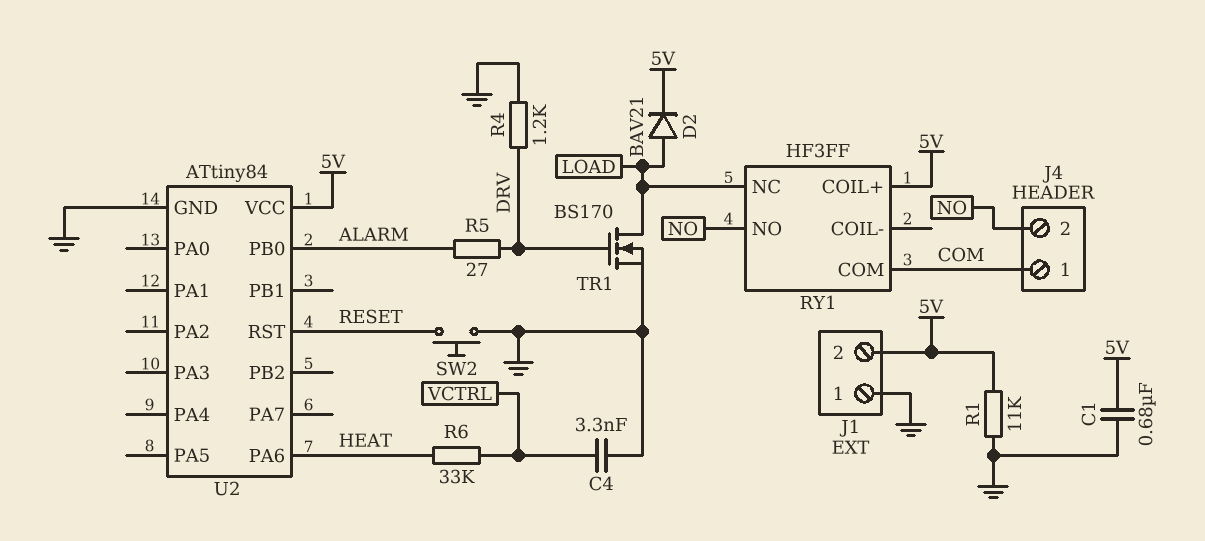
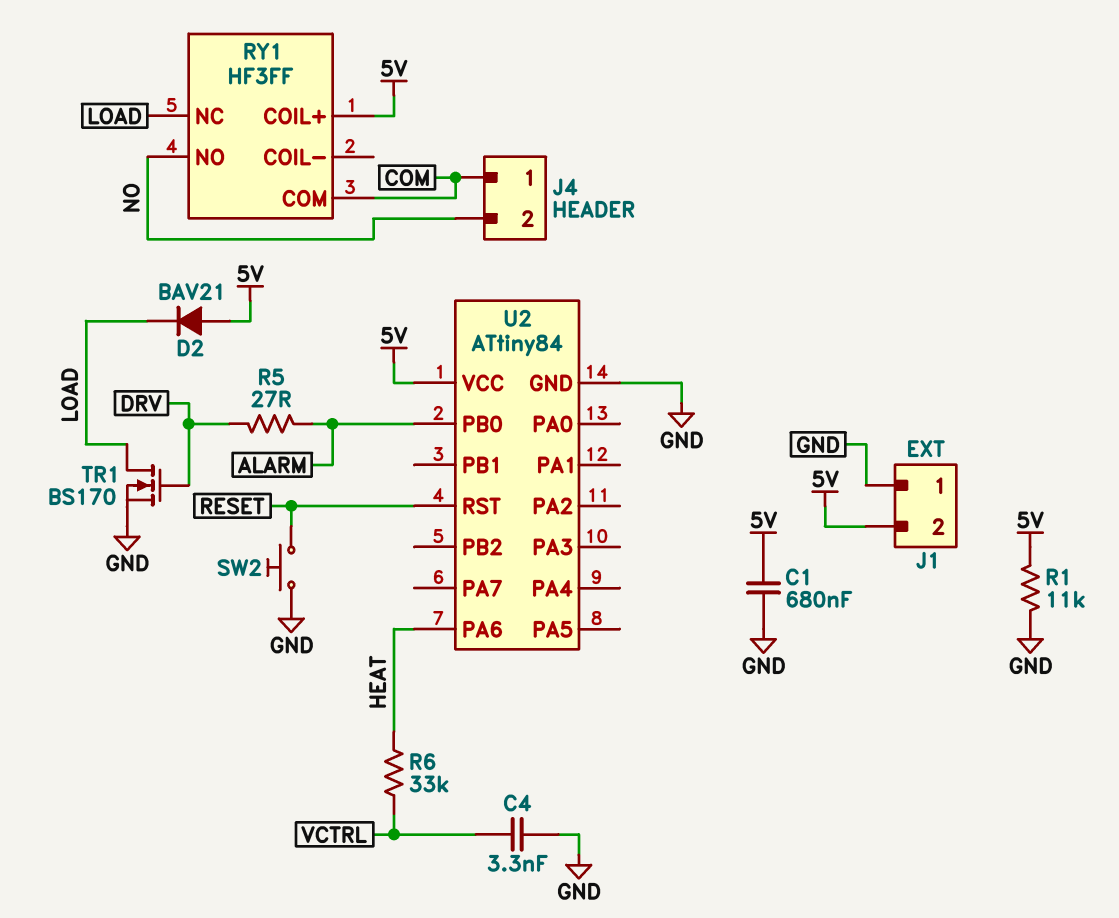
D2: diode BAV21 (A LOAD, K 5V) -> diode BAV21 (A 5V, K LOAD)
R4: 1.2k (DRV, GND) -> none

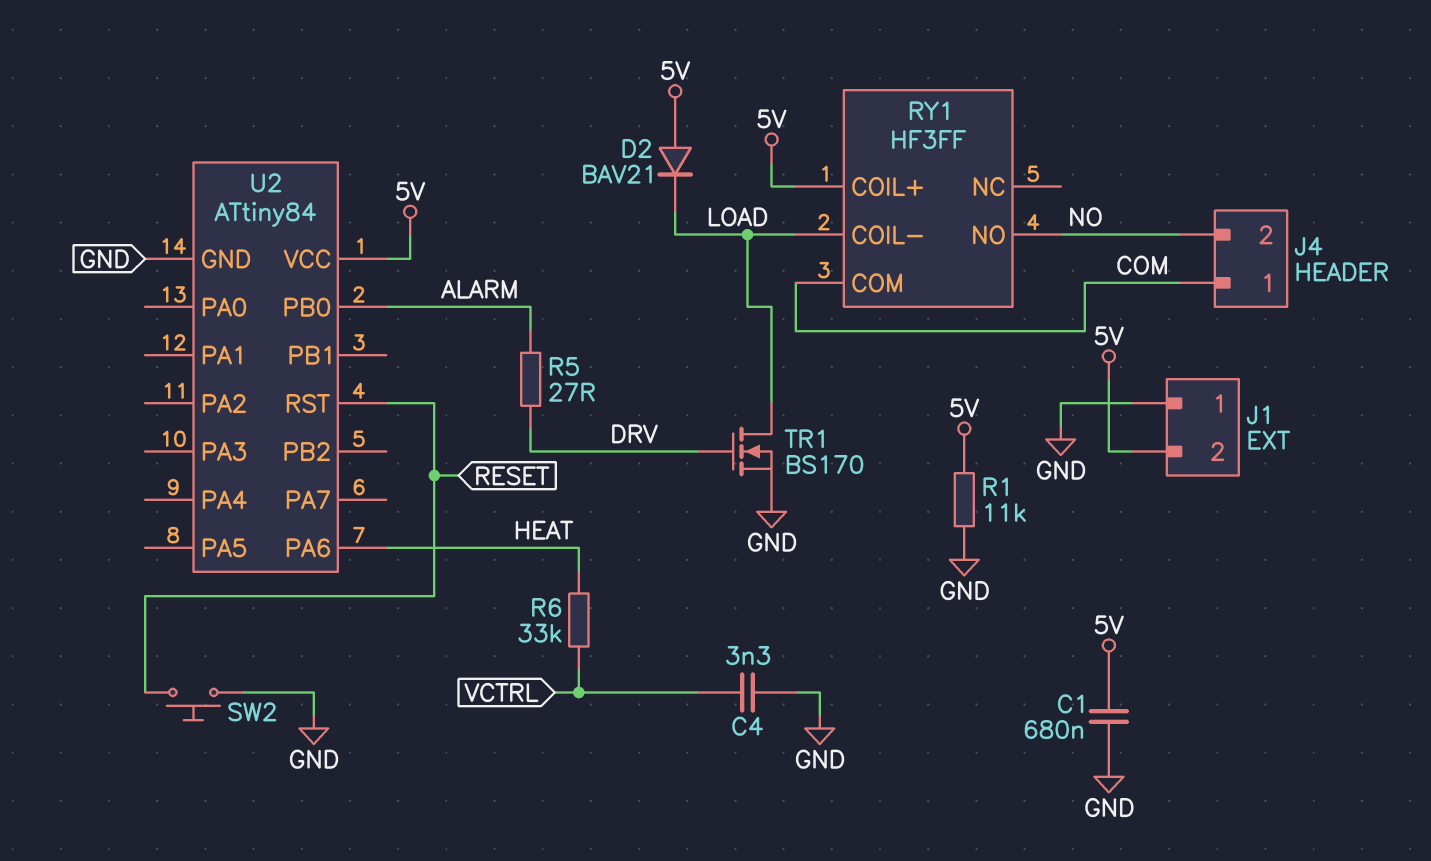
RY1 pin COIL-: none -> LOAD
RY1 pin NC: LOAD -> none

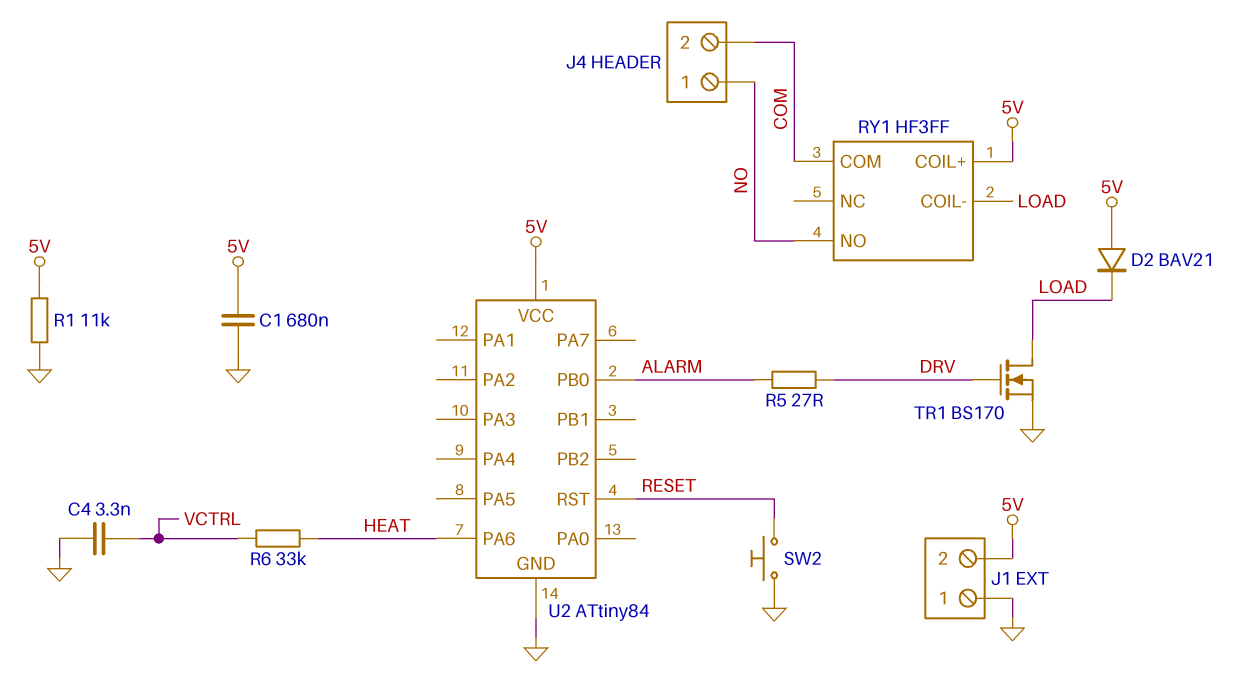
J4 pin 1: COM -> NO
J4 pin 2: NO -> COM

